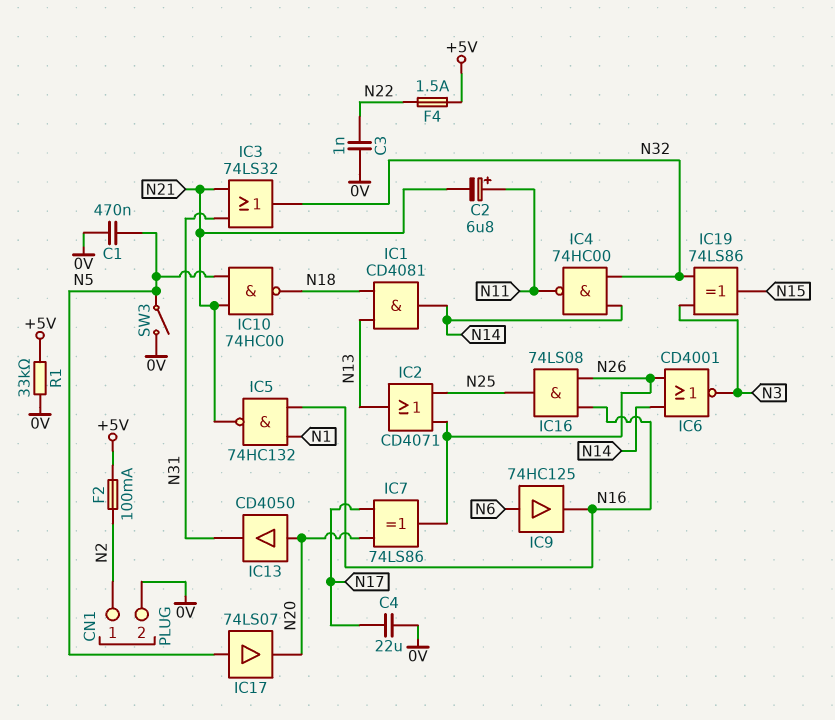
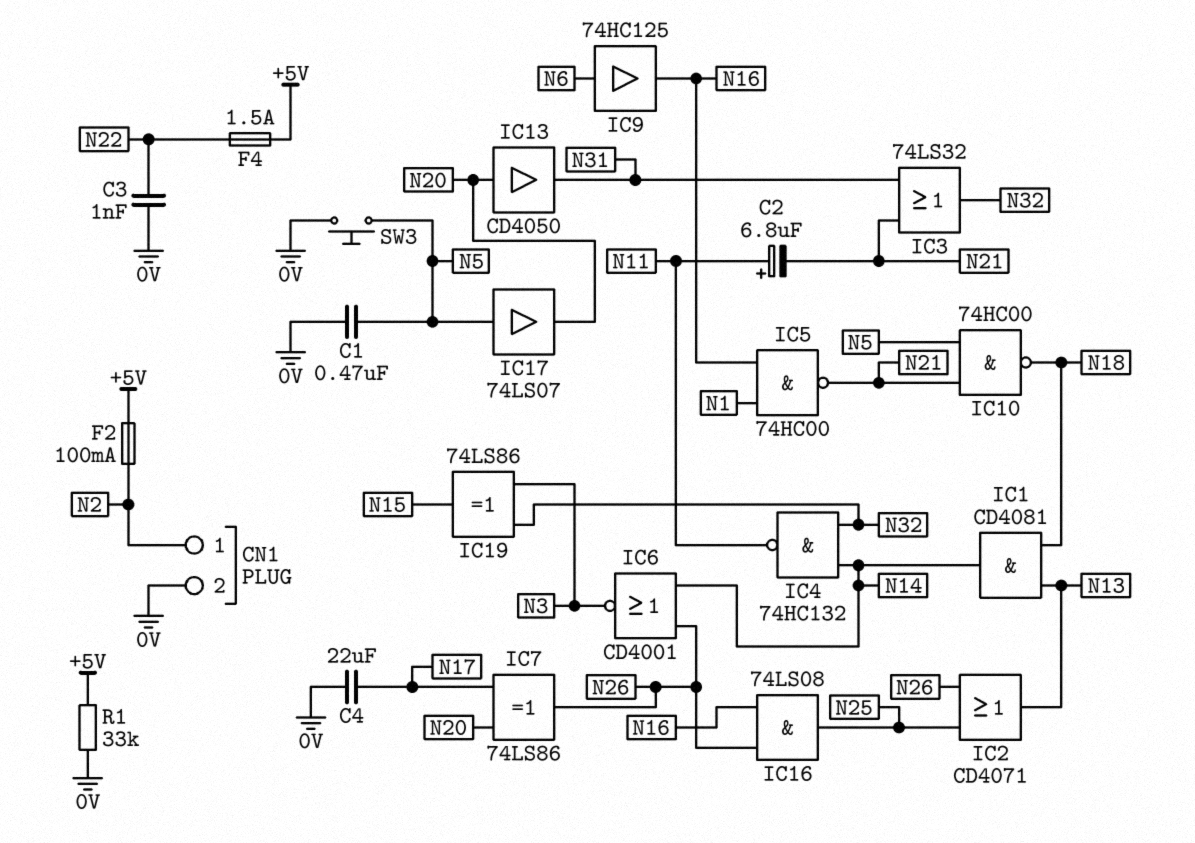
IC4: NAND 74HC00 (in N14, in N32, out N11) -> NAND 74HC132 (in N14, in N32, out N11)
IC5: NAND 74HC132 (in N1, in N16, out N21) -> NAND 74HC00 (in N1, in N16, out N21)
SW3: switch (0V, N5) -> button (0V, N5)

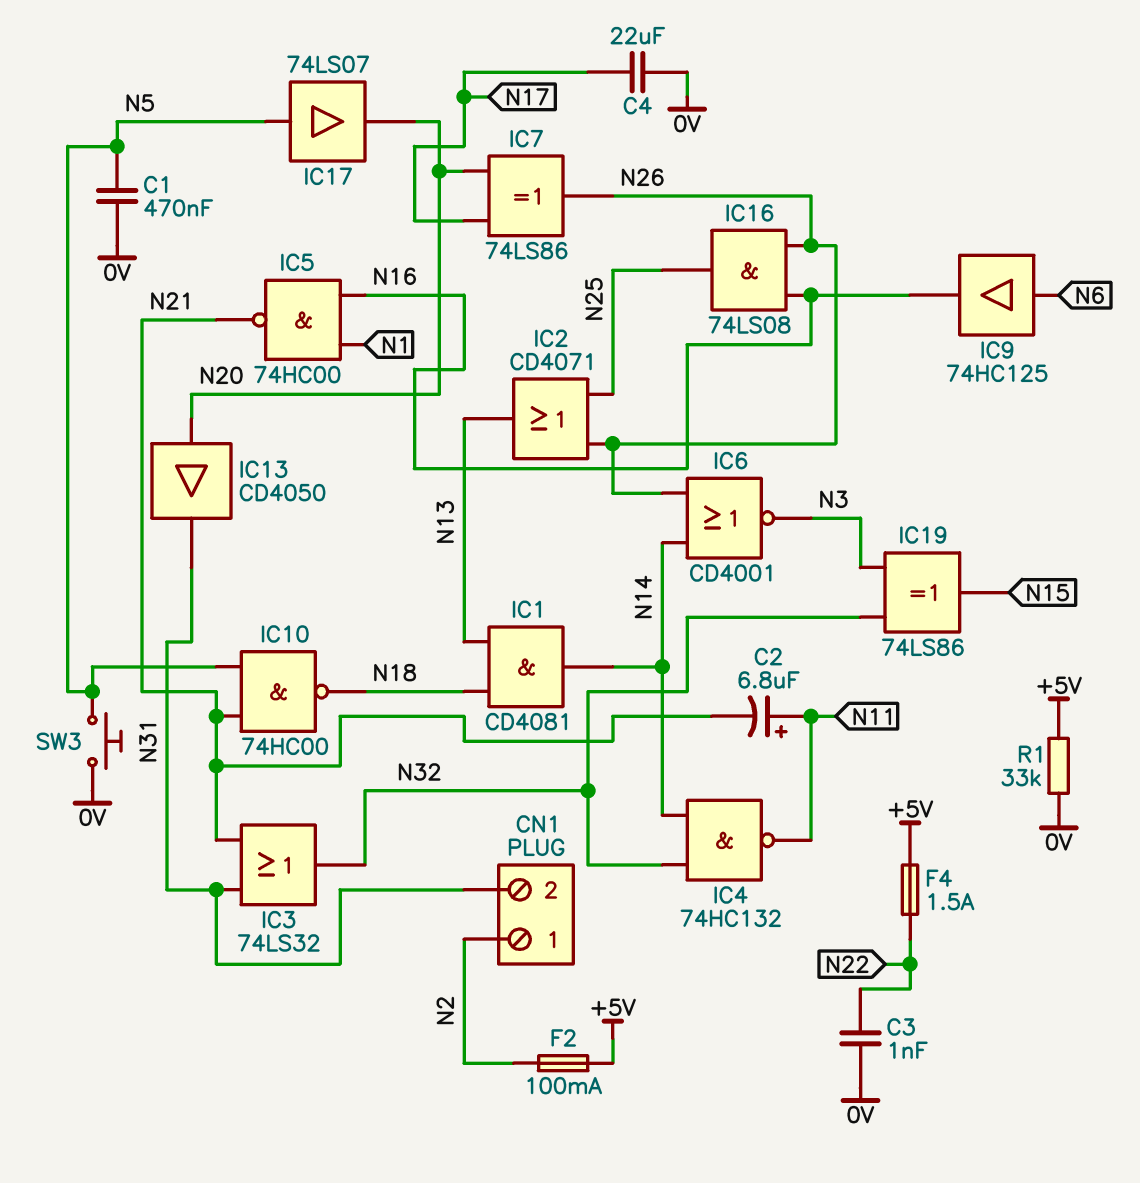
CN1 pin 2: 0V -> N31

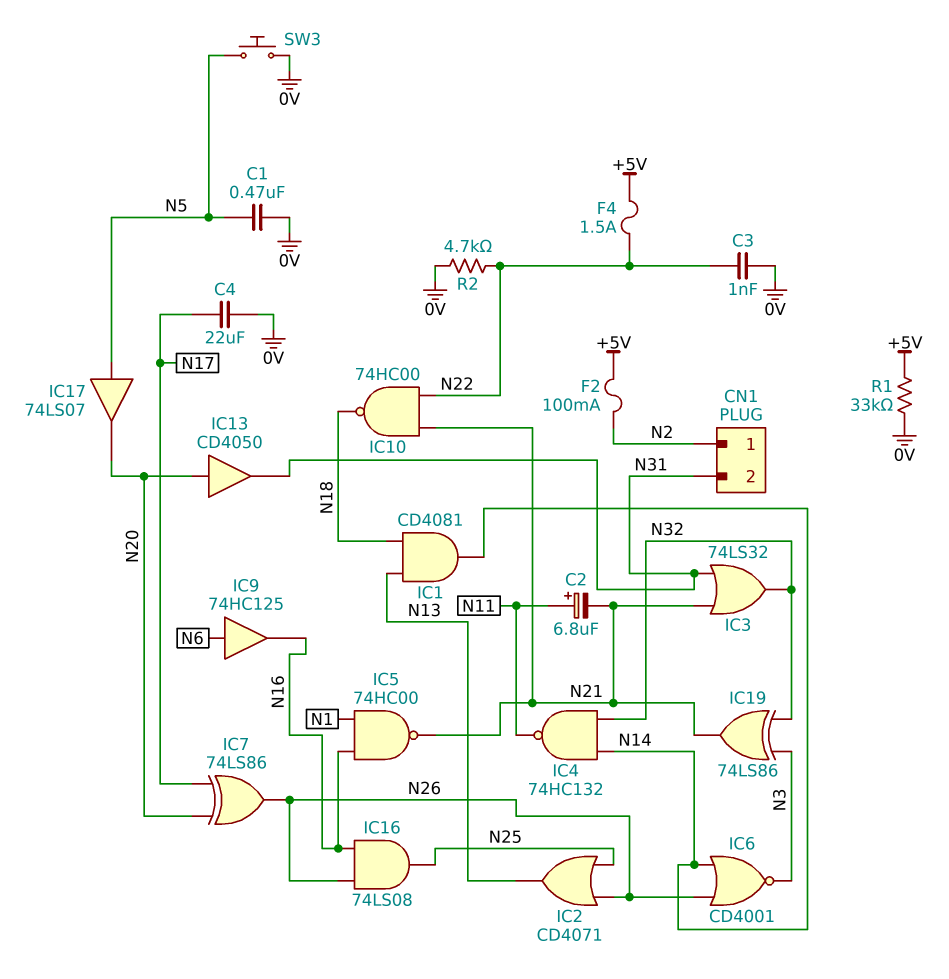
IC10: NAND 74HC00 (in N5, in N21, out N18) -> NAND 74HC00 (in N21, in N22, out N18)
IC19: XOR 74LS86 (in N3, in N32, out N15) -> XOR 74LS86 (in N3, in N32, out N21)
R2: none -> 4.7k (0V, N22)

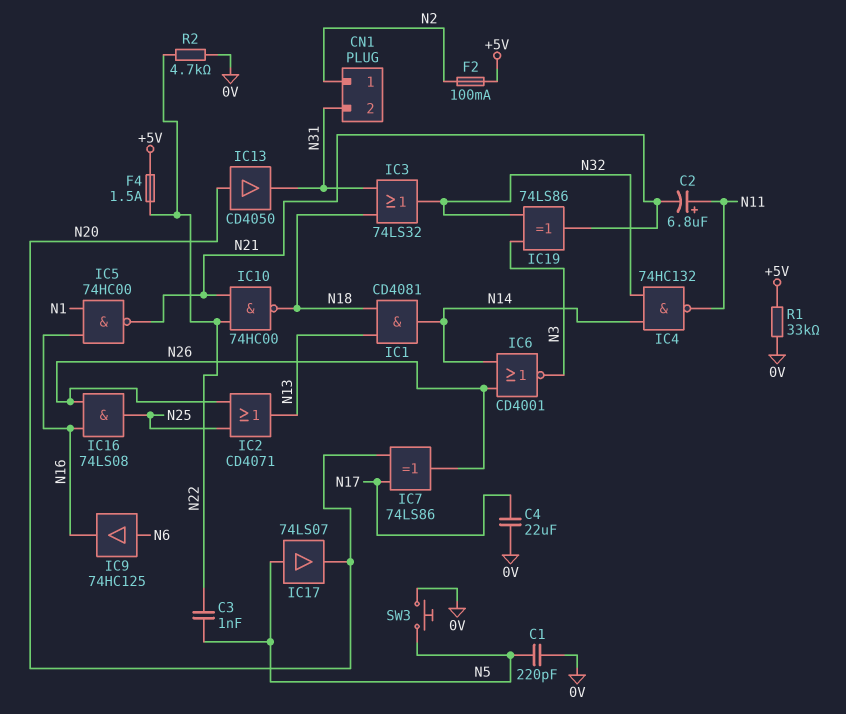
C1: 470nF (0V, N5) -> 220pF (0V, N5)
C3: 1nF (0V, N22) -> 1nF (N5, N22)
IC3: OR 74LS32 (in N21, in N31, out N32) -> OR 74LS32 (in N18, in N31, out N32)

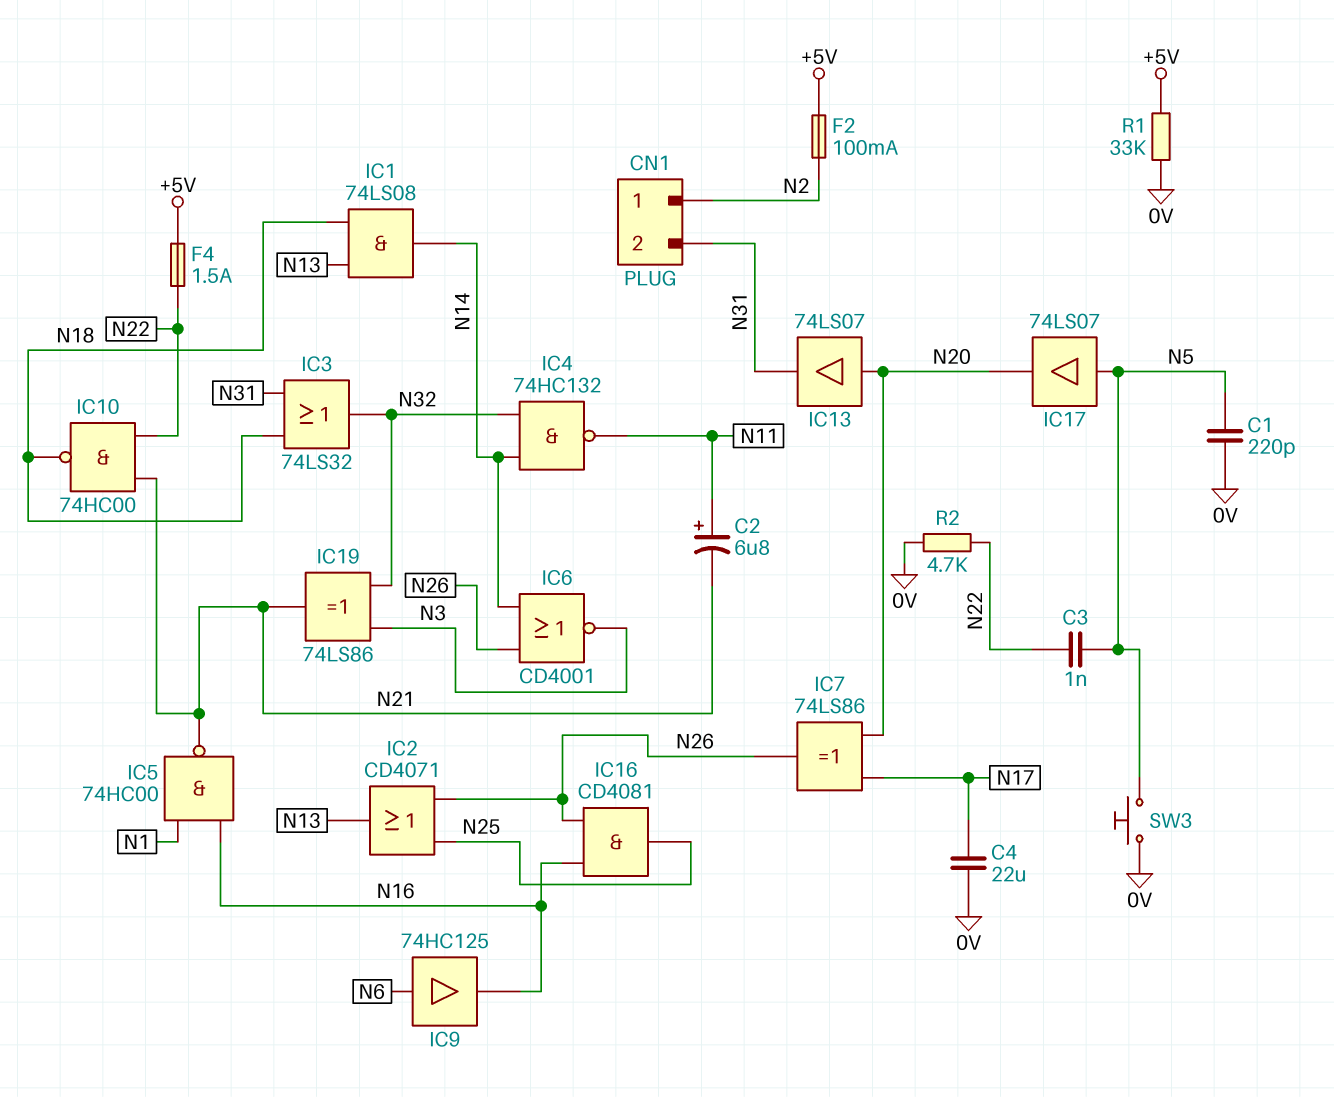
IC1: AND CD4081 (in N13, in N18, out N14) -> AND 74LS08 (in N13, in N18, out N14)
IC13: buffer CD4050 (in N20, out N31) -> buffer 74LS07 (in N20, out N31)
IC16: AND 74LS08 (in N16, in N26, out N25) -> AND CD4081 (in N16, in N26, out N25)

